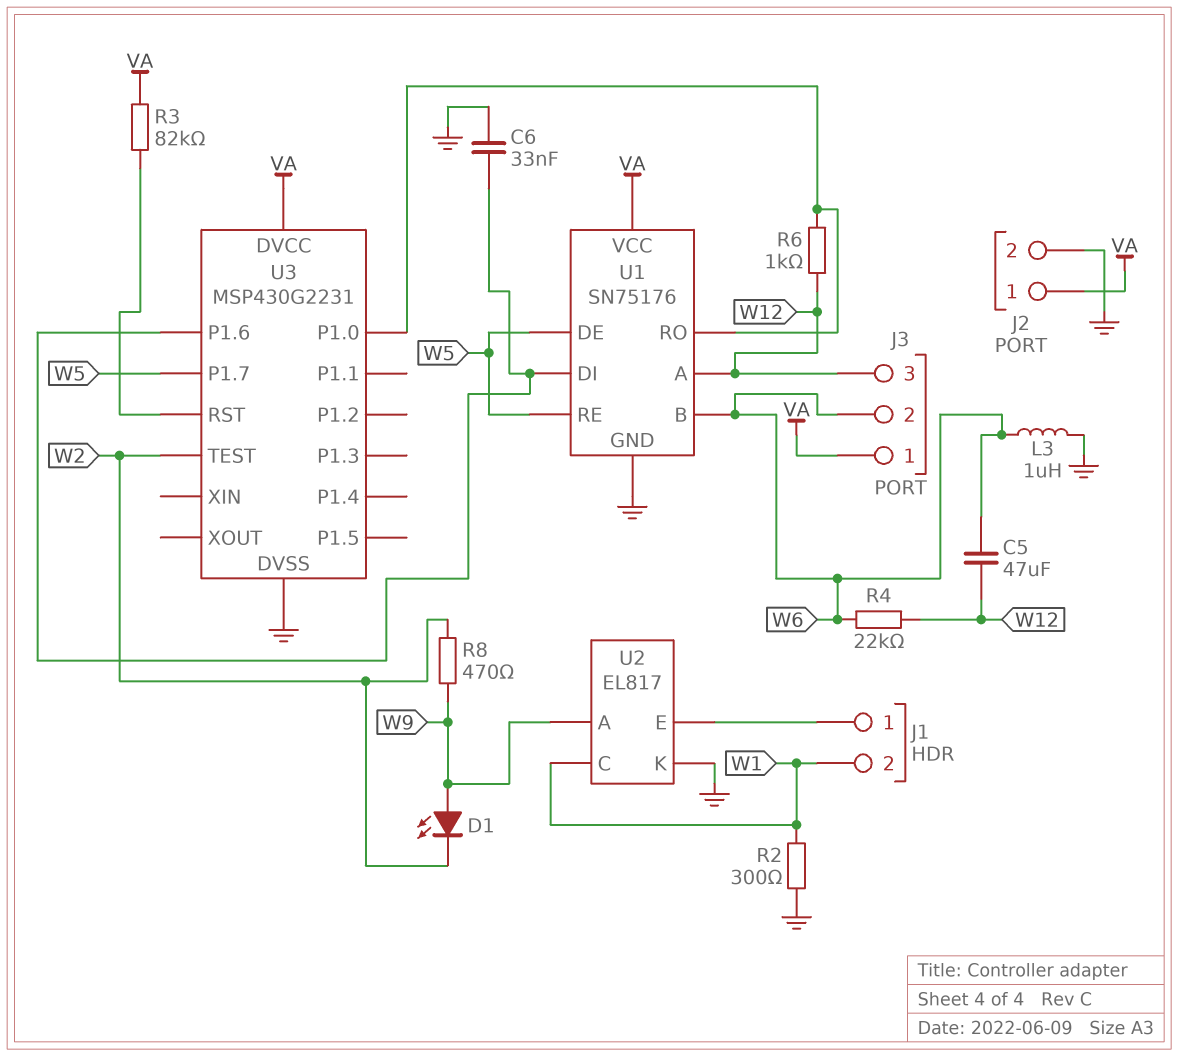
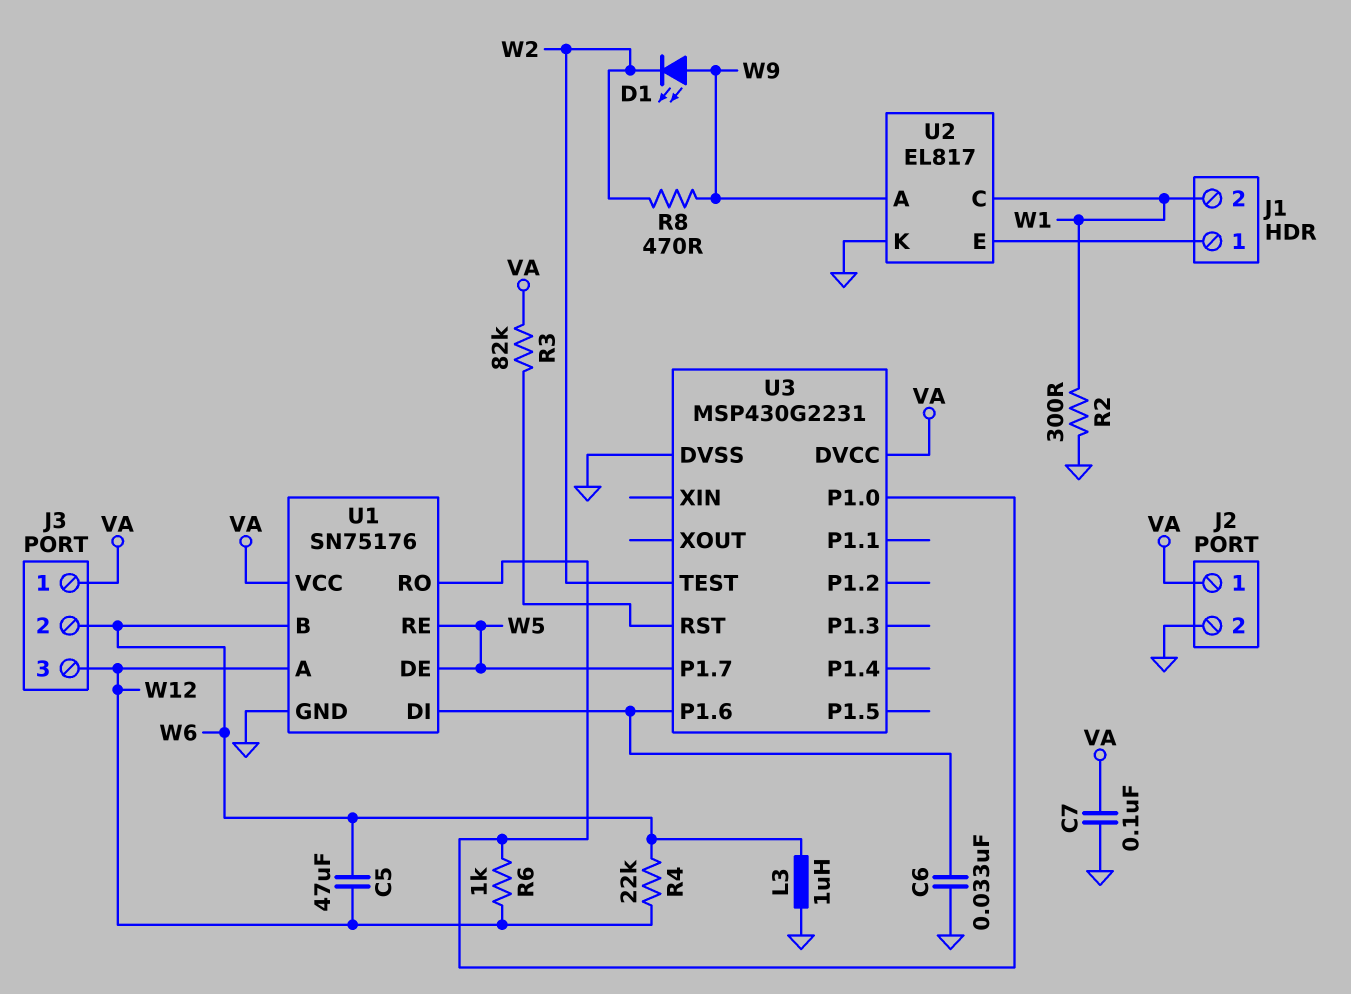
C7: none -> 100nF (GND, VA)

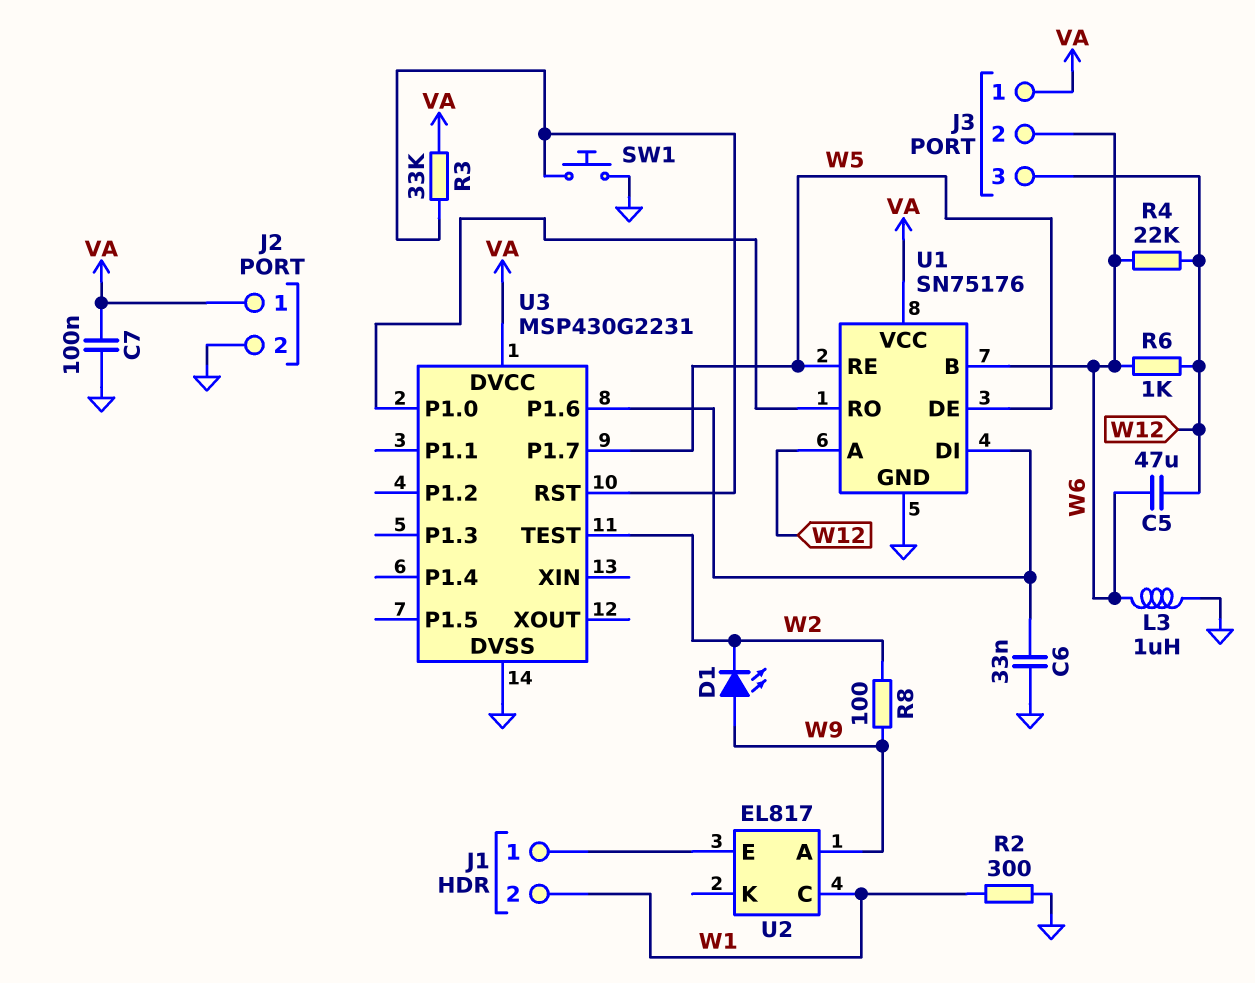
R3: 82k (U3/RST, VA) -> 33k (U3/RST, VA)
R6: 1k (U1/RO, W12) -> 1k (W6, W12)
R8: 470 (W2, W9) -> 100 (W2, W9)
SW1: none -> button (GND, U3/RST)
U2 pin K: GND -> none

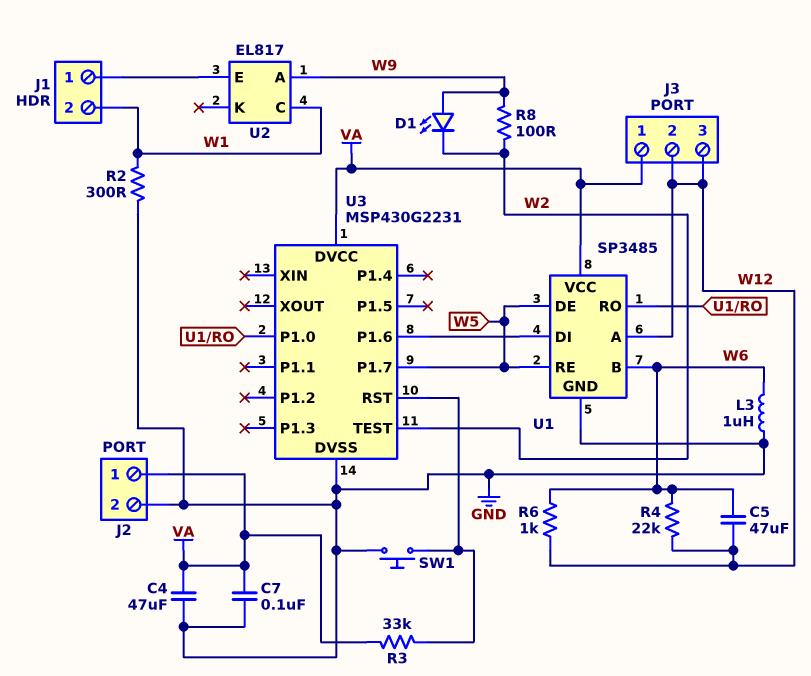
C4: none -> 47uF (GND, VA)
C6: 33nF (GND, U1/DI) -> none
J3 pin 2: W6 -> W12
U1: SN75176 -> SP3485

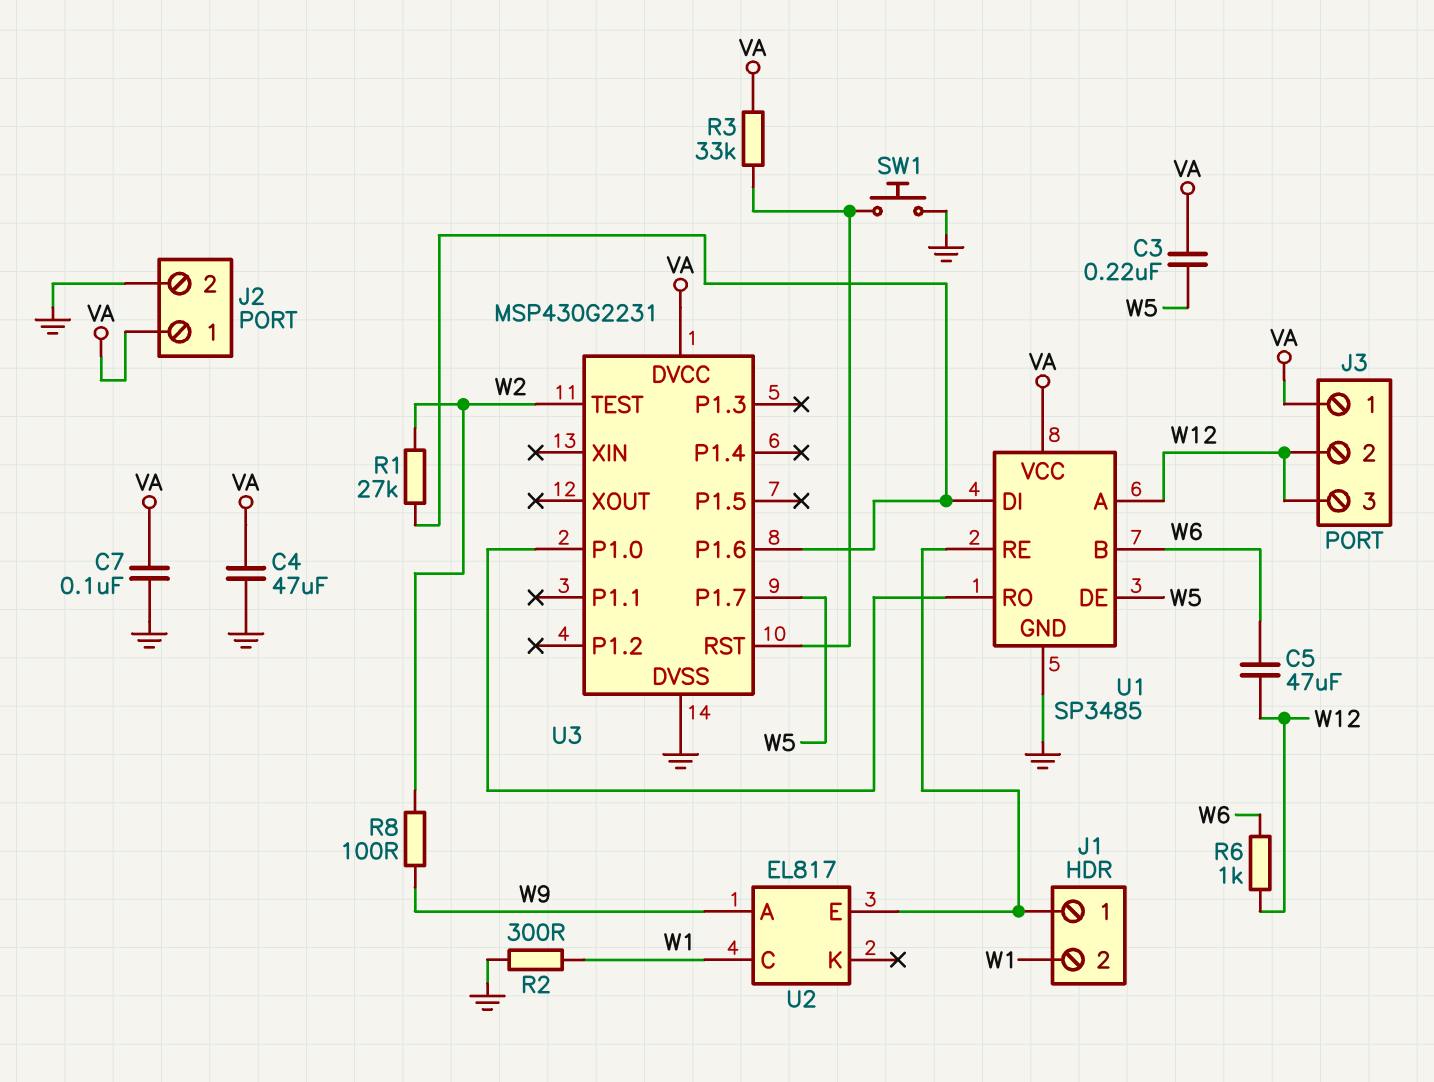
C3: none -> 220nF (VA, W5)
D1: LED (A W9, K W2) -> none
L3: 1uH (GND, W6) -> none
R1: none -> 27k (U1/DI, W2)
R4: 22k (W6, W12) -> none
U1 pin RE: W5 -> J1/1

